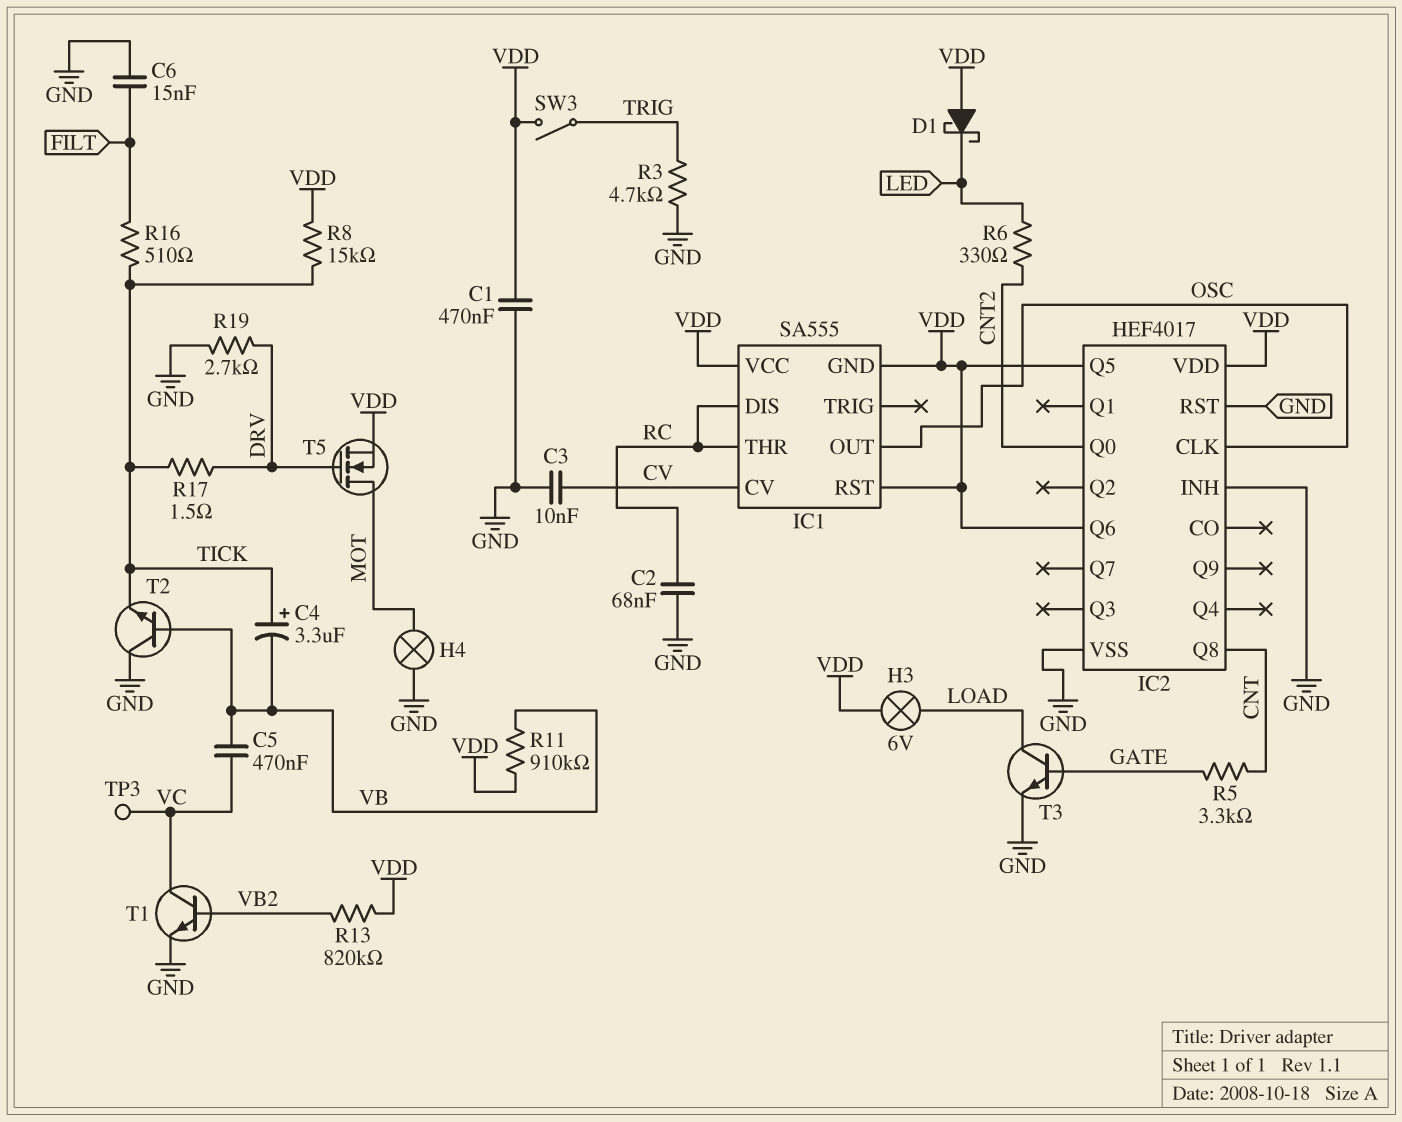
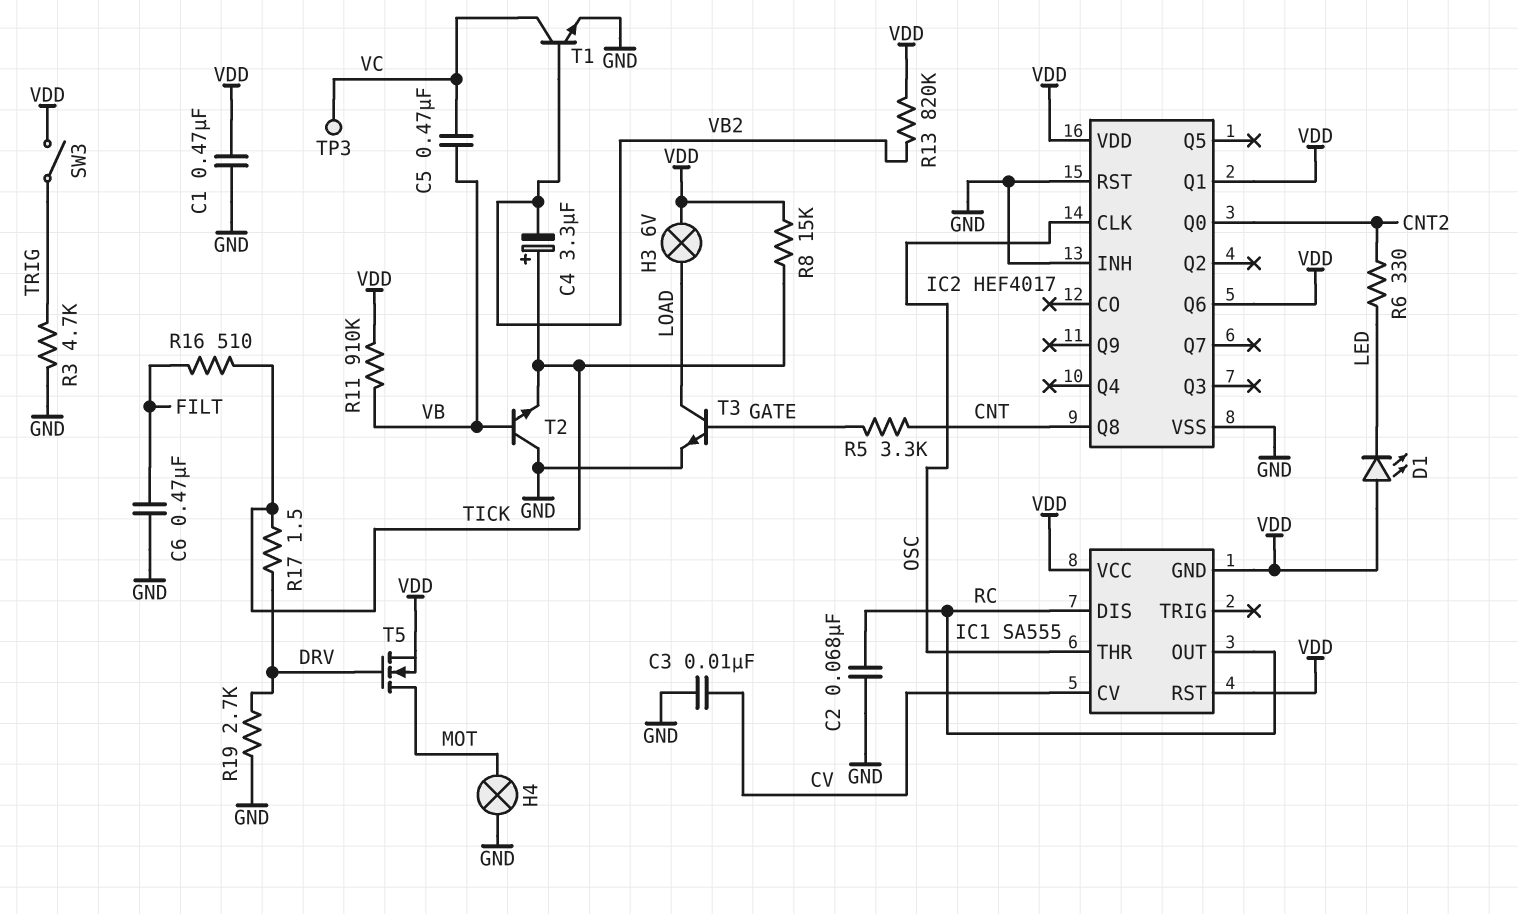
C4: 3.3uF (plus TICK, minus VB) -> 3.3uF (plus TICK, minus VB2)
C6: 15nF (FILT, GND) -> 470nF (FILT, GND)
D1: schottky (A VDD, K LED) -> LED (A VDD, K LED)
IC1 pin OUT: OSC -> RC
IC1 pin THR: RC -> OSC
IC2 pin Q1: none -> VDD
IC2 pin Q5: VDD -> none

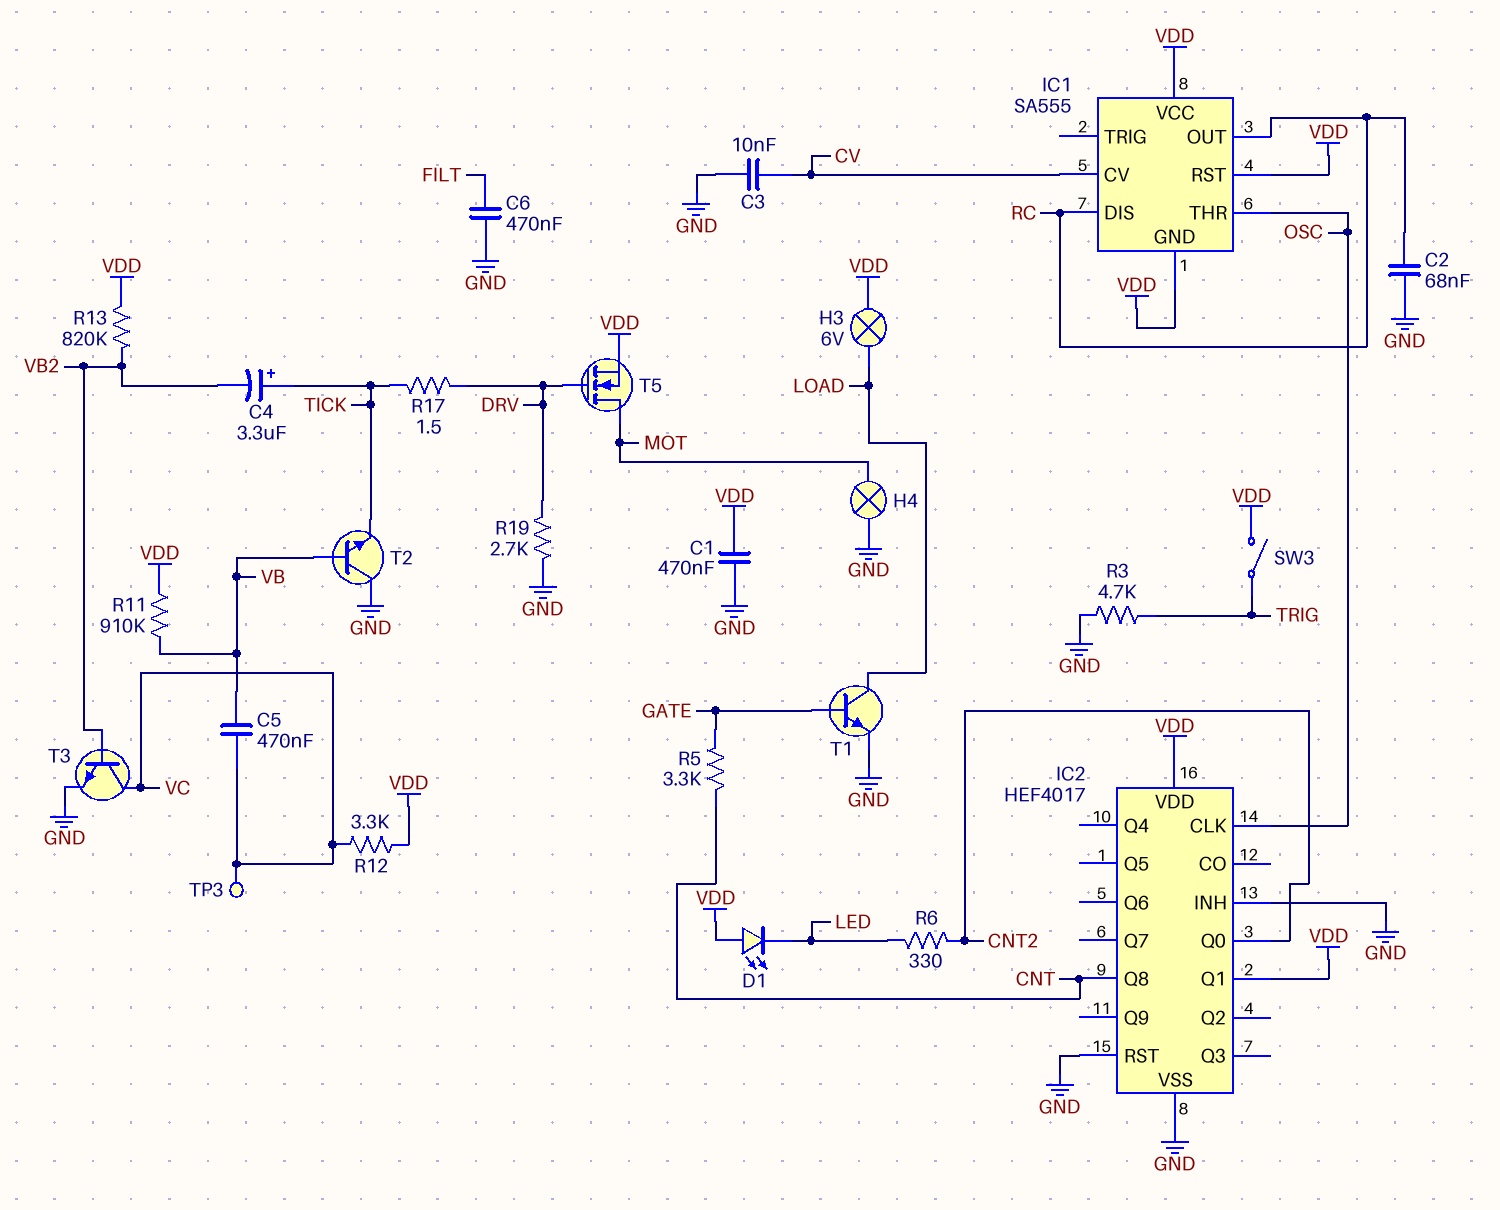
IC2 pin Q6: VDD -> none
R8: 15k (TICK, VDD) -> none
R12: none -> 3.3k (VC, VDD)
R16: 510 (FILT, TICK) -> none
T1: NPN (B VB2, C VC, E GND) -> NPN (B GATE, C LOAD, E GND)
T3: NPN (B GATE, C LOAD, E GND) -> NPN (B VB2, C VC, E GND)

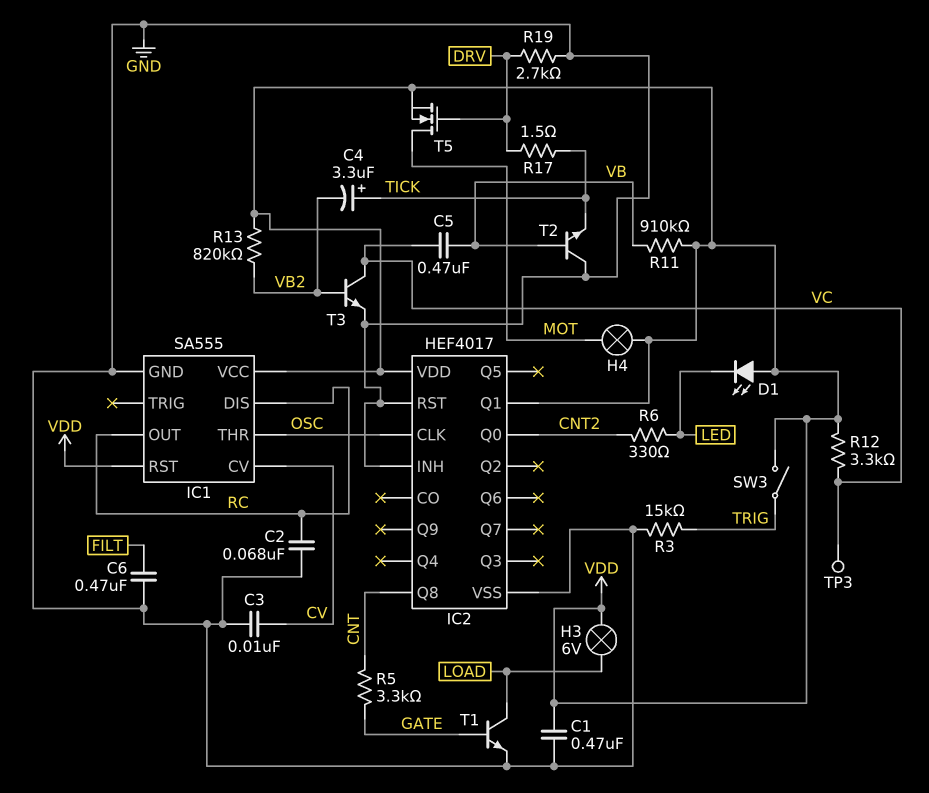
H4: lamp (GND, MOT) -> lamp (MOT, VDD)
IC1 pin GND: VDD -> GND
R3: 4.7k (GND, TRIG) -> 15k (GND, TRIG)

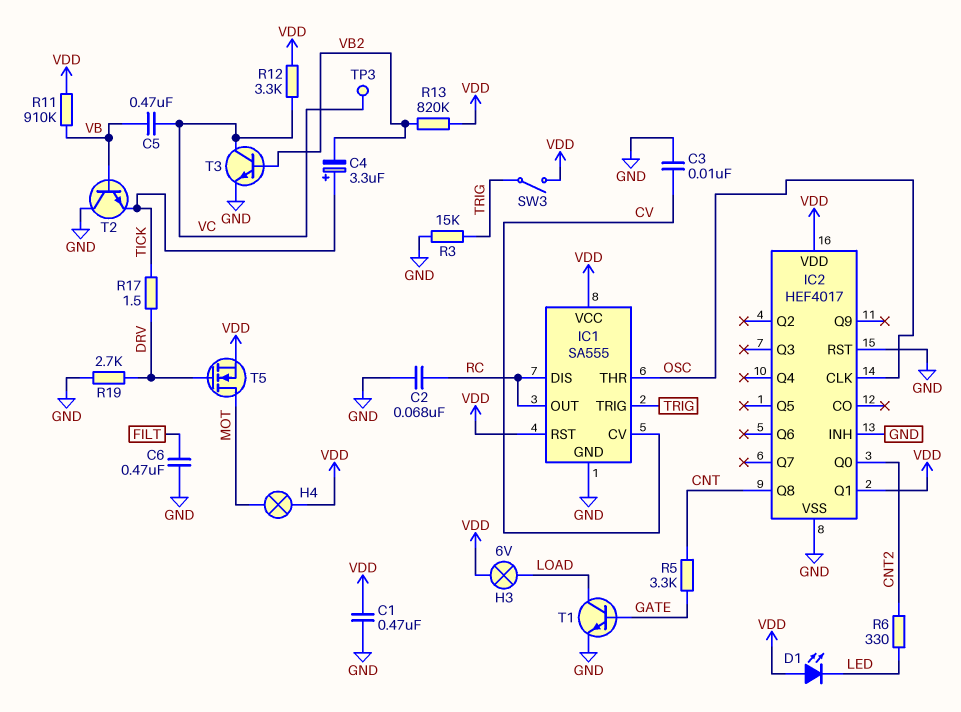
IC1 pin TRIG: none -> TRIG

